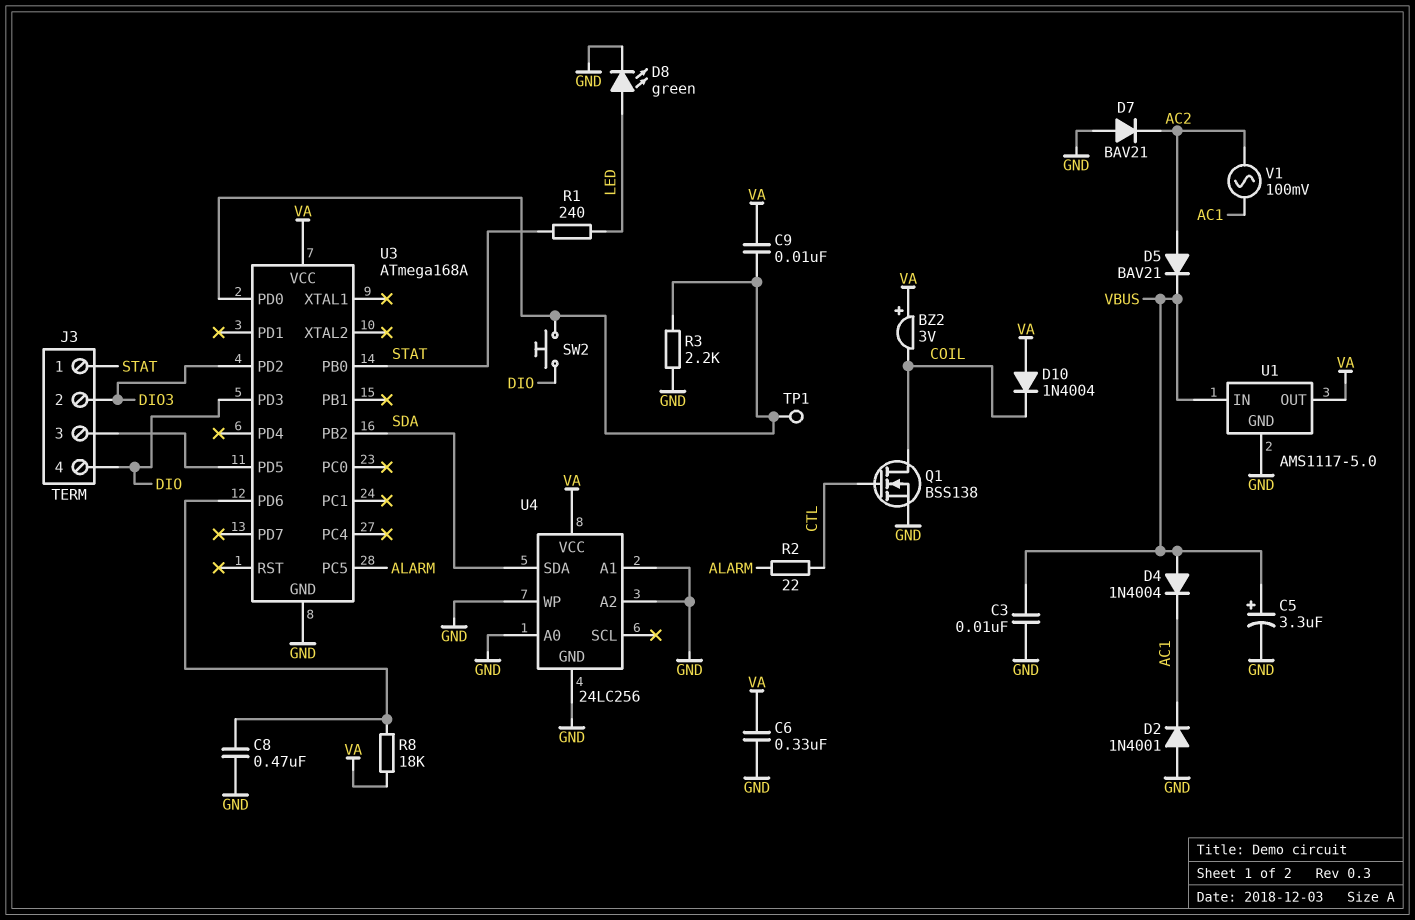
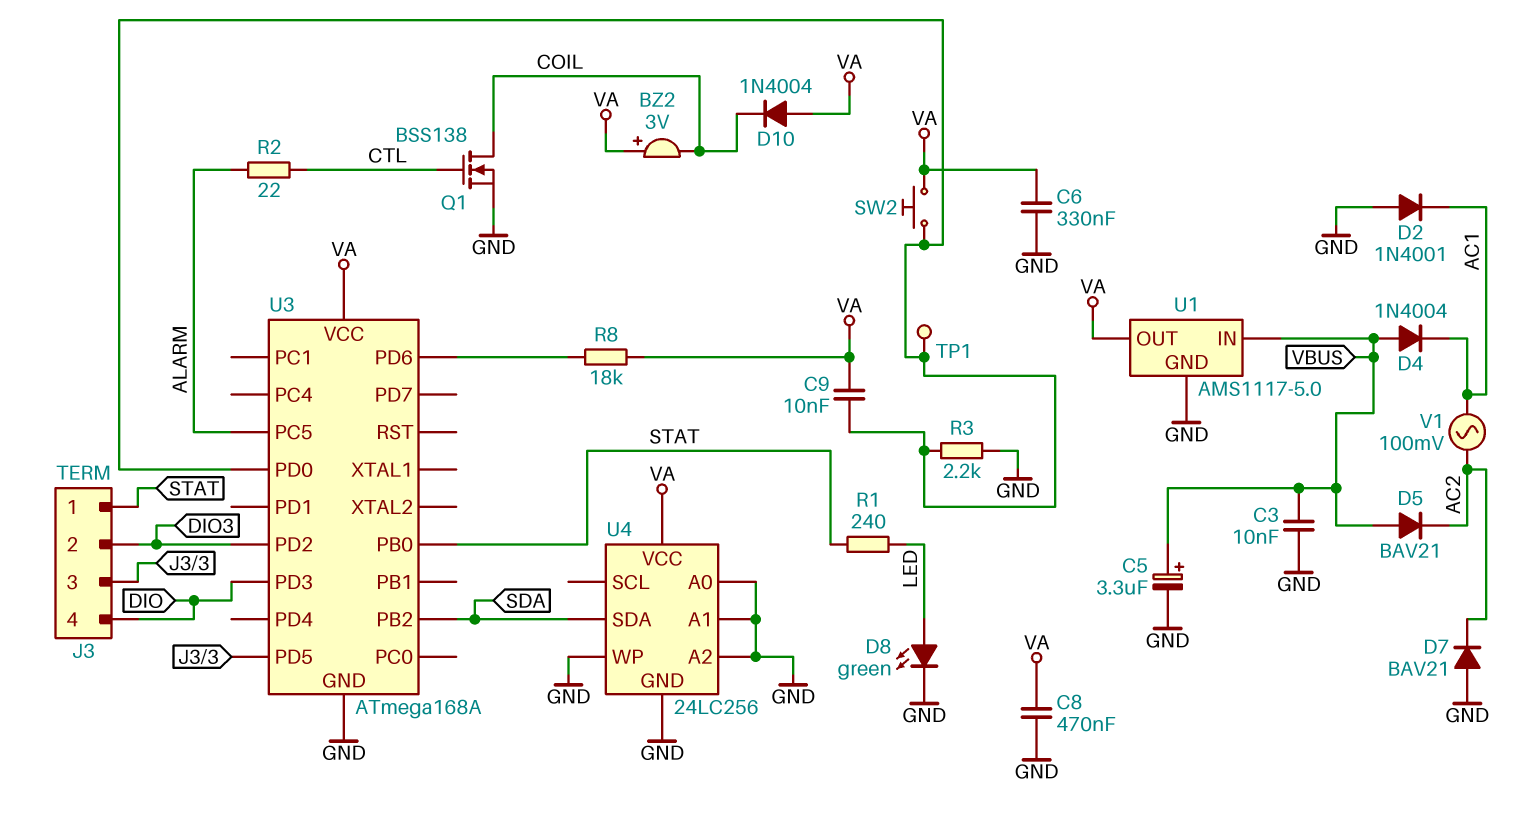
C8: 470nF (GND, U3/PD6) -> 470nF (GND, VA)
D5: diode BAV21 (A AC2, K VBUS) -> diode BAV21 (A VBUS, K AC2)
SW2: button (DIO, U3/PD0) -> button (U3/PD0, VA)

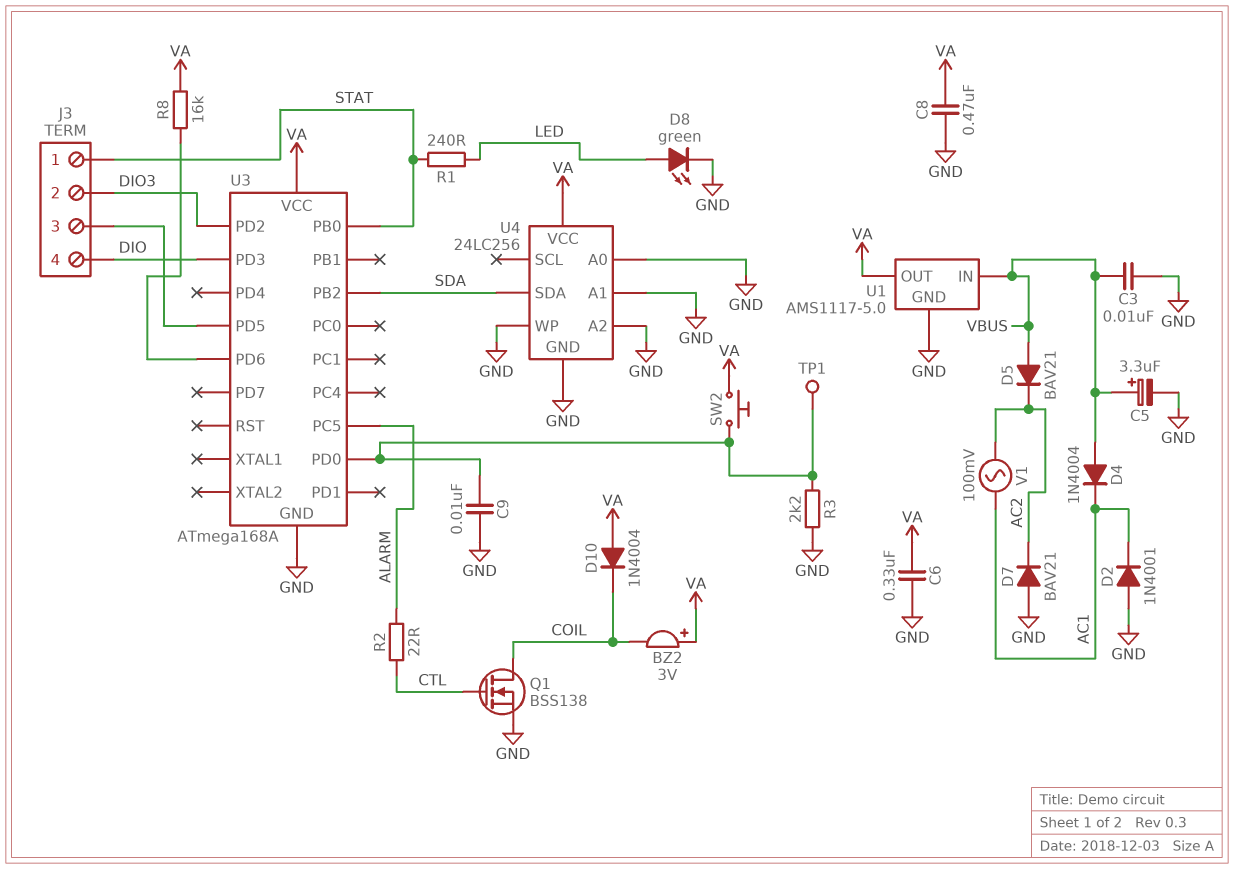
C9: 10nF (U3/PD0, VA) -> 10nF (GND, U3/PD0)
R8: 18k (U3/PD6, VA) -> 16k (U3/PD6, VA)

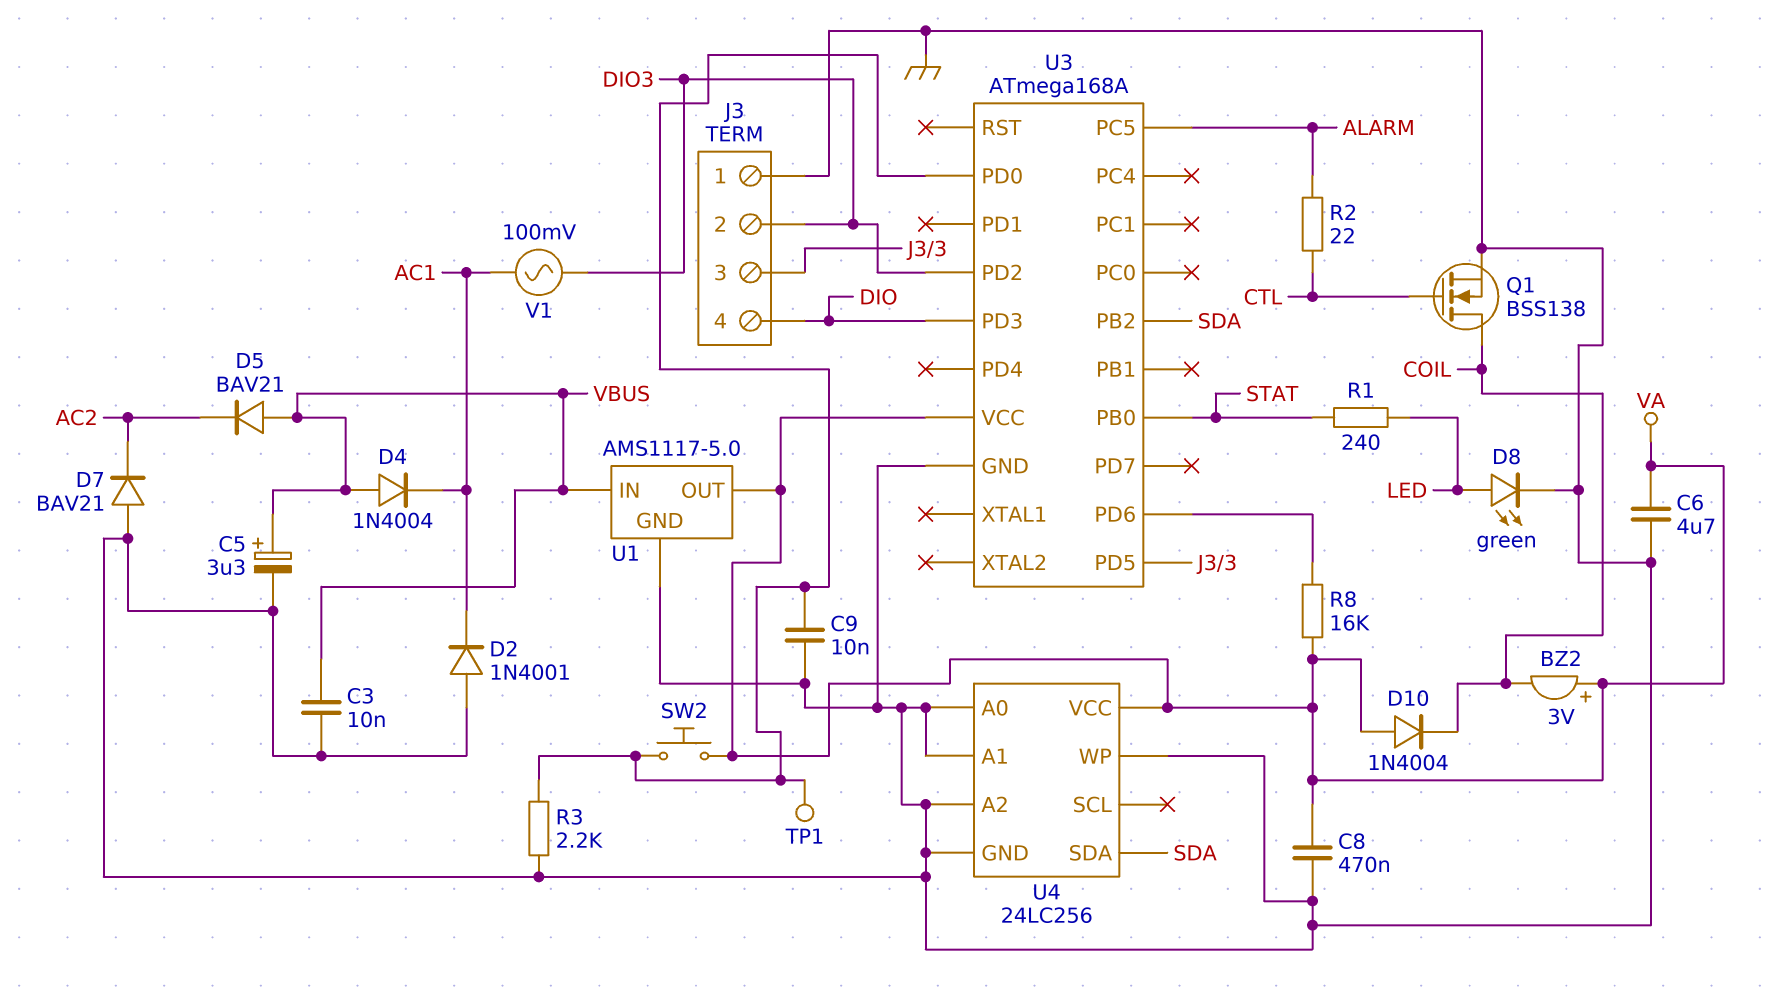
C6: 330nF (GND, VA) -> 4.7uF (GND, VA)
J3 pin 1: STAT -> GND
V1: AC 100mV (AC1, AC2) -> AC 100mV (AC1, DIO3)

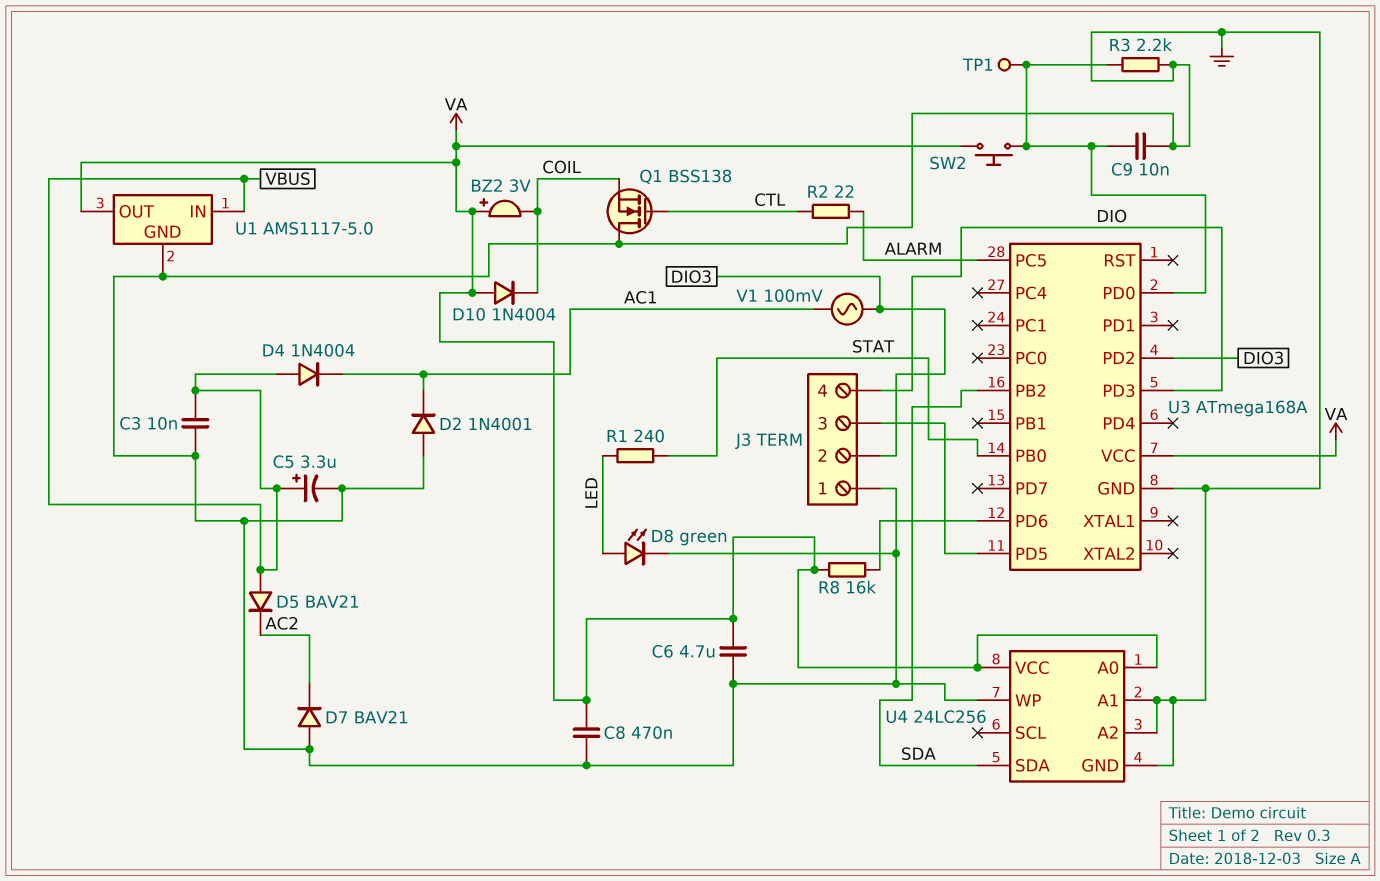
Q1: NMOS BSS138 (G CTL, D COIL, S GND) -> NMOS BSS138 (G CTL, D GND, S COIL)
U4 pin A0: GND -> VA

